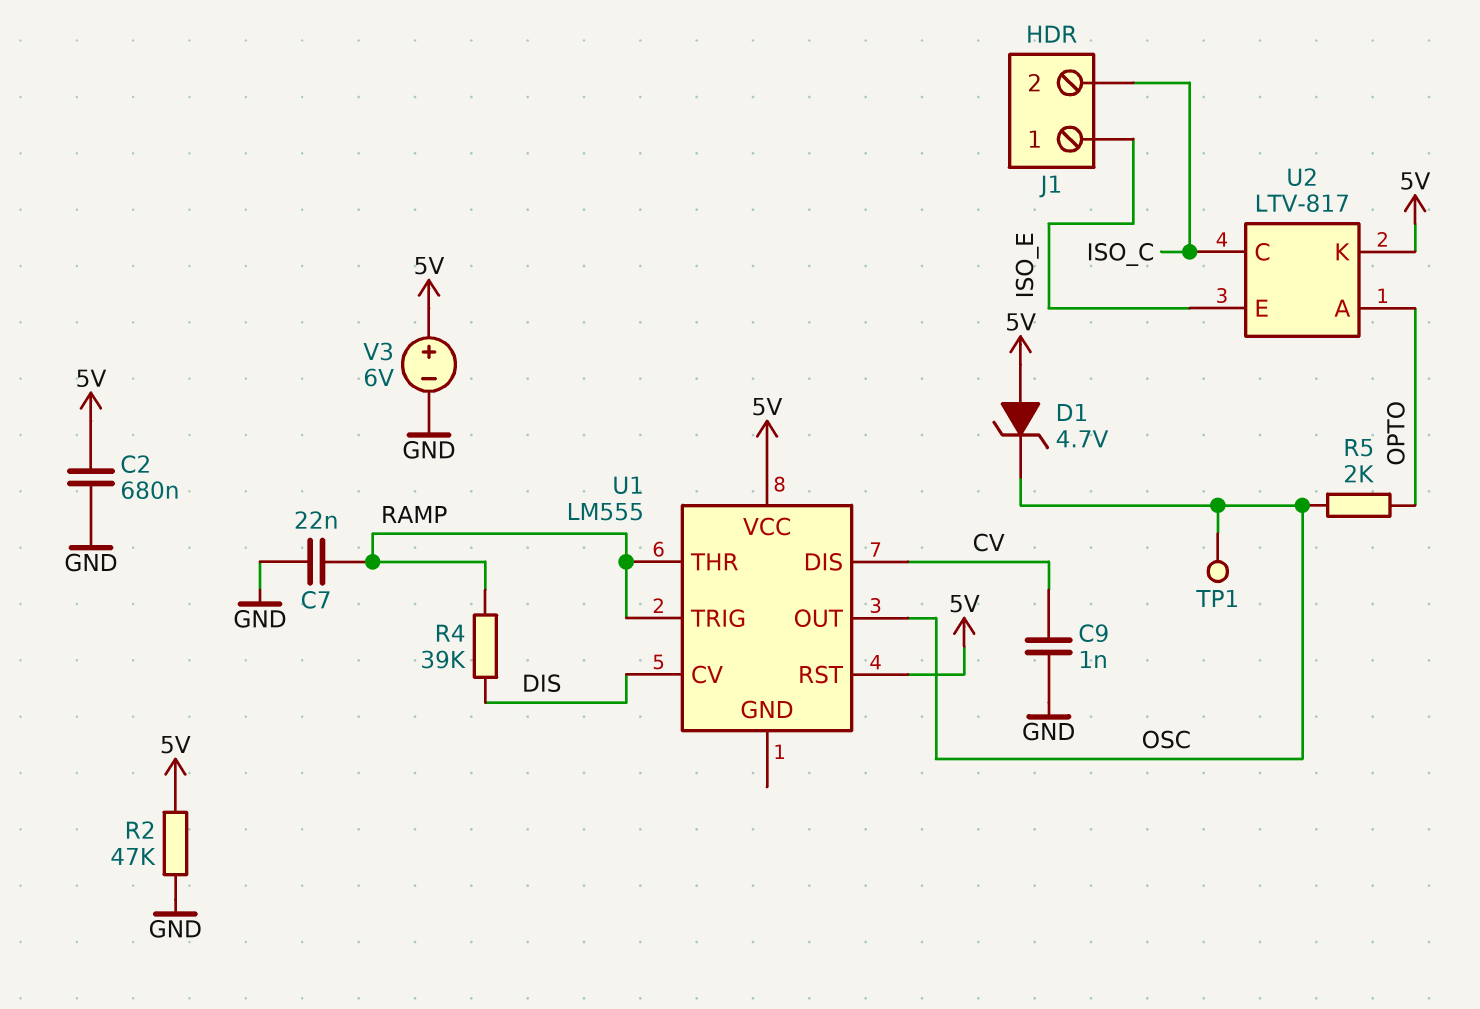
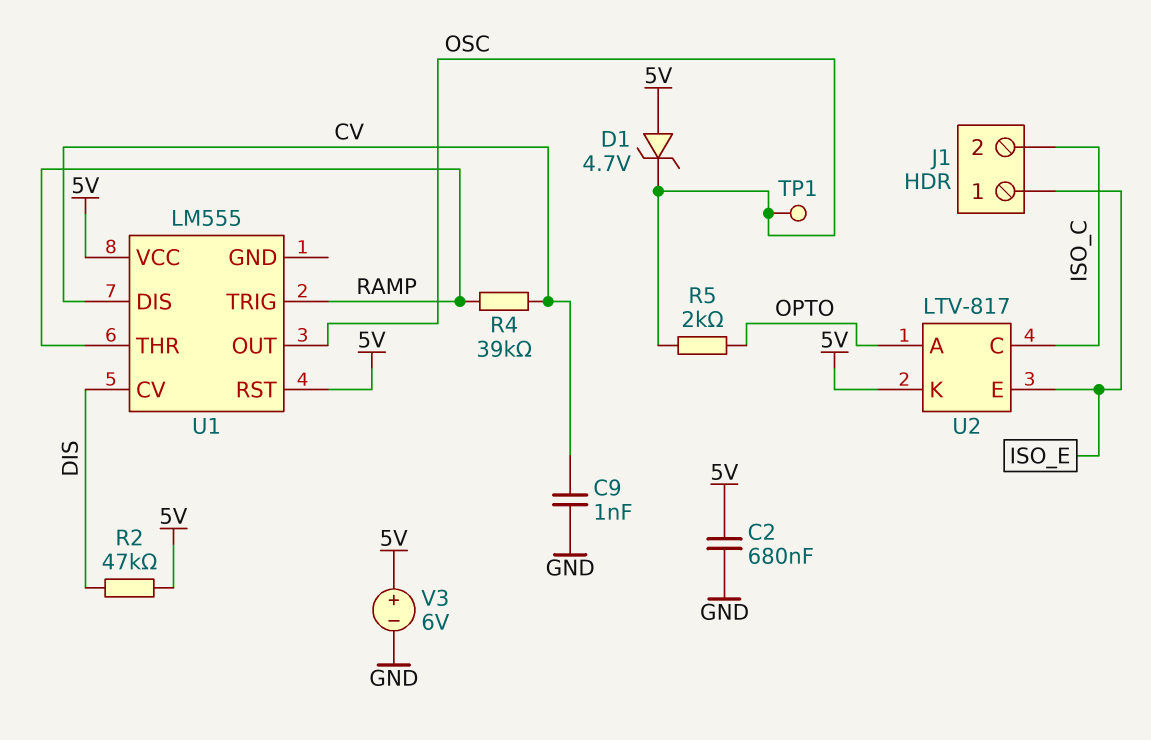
C7: 22nF (GND, RAMP) -> none
R2: 47k (5V, GND) -> 47k (5V, DIS)
R4: 39k (DIS, RAMP) -> 39k (CV, RAMP)

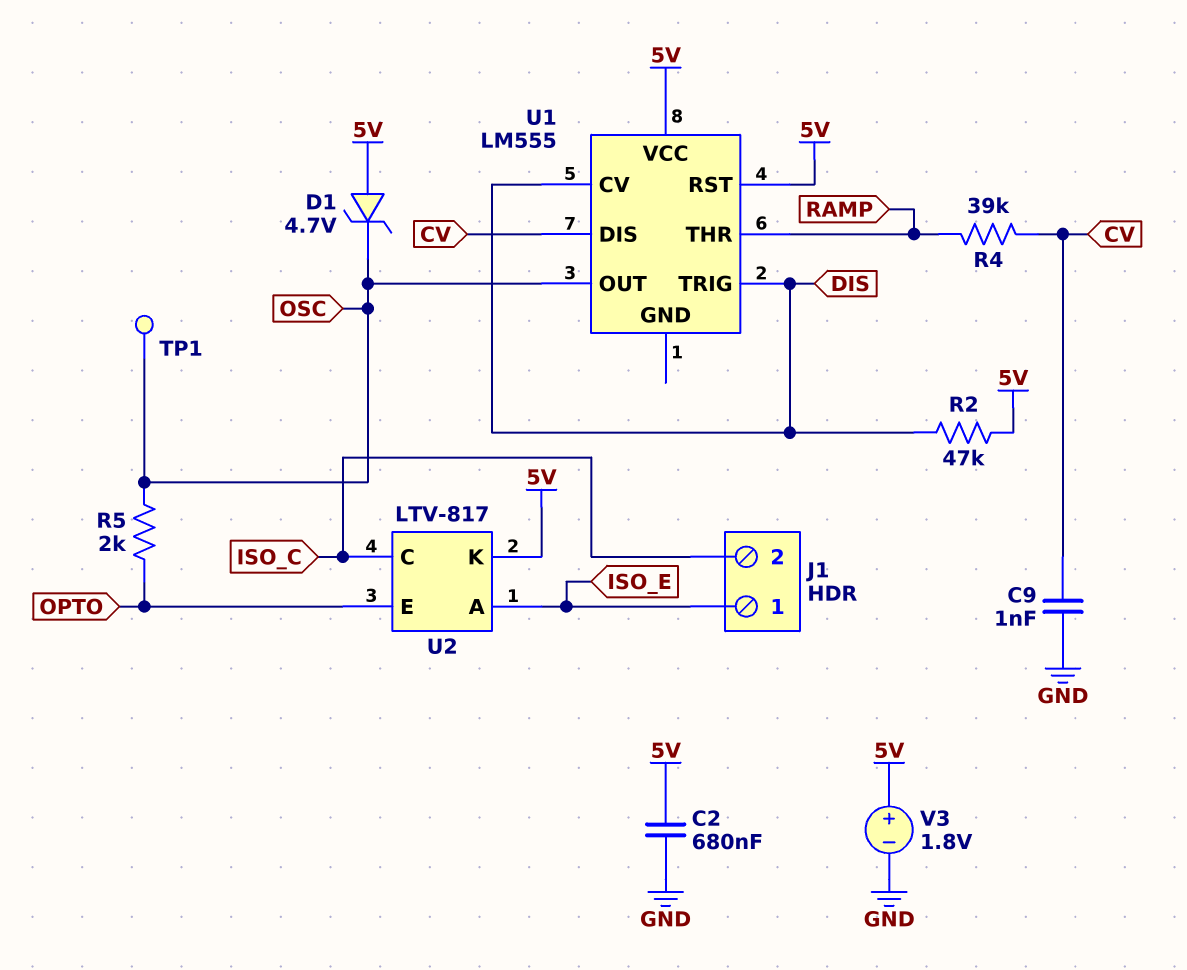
U1 pin TRIG: RAMP -> DIS
U2 pin A: OPTO -> ISO_E
U2 pin E: ISO_E -> OPTO
V3: 6V (plus 5V, minus GND) -> 1.8V (plus 5V, minus GND)

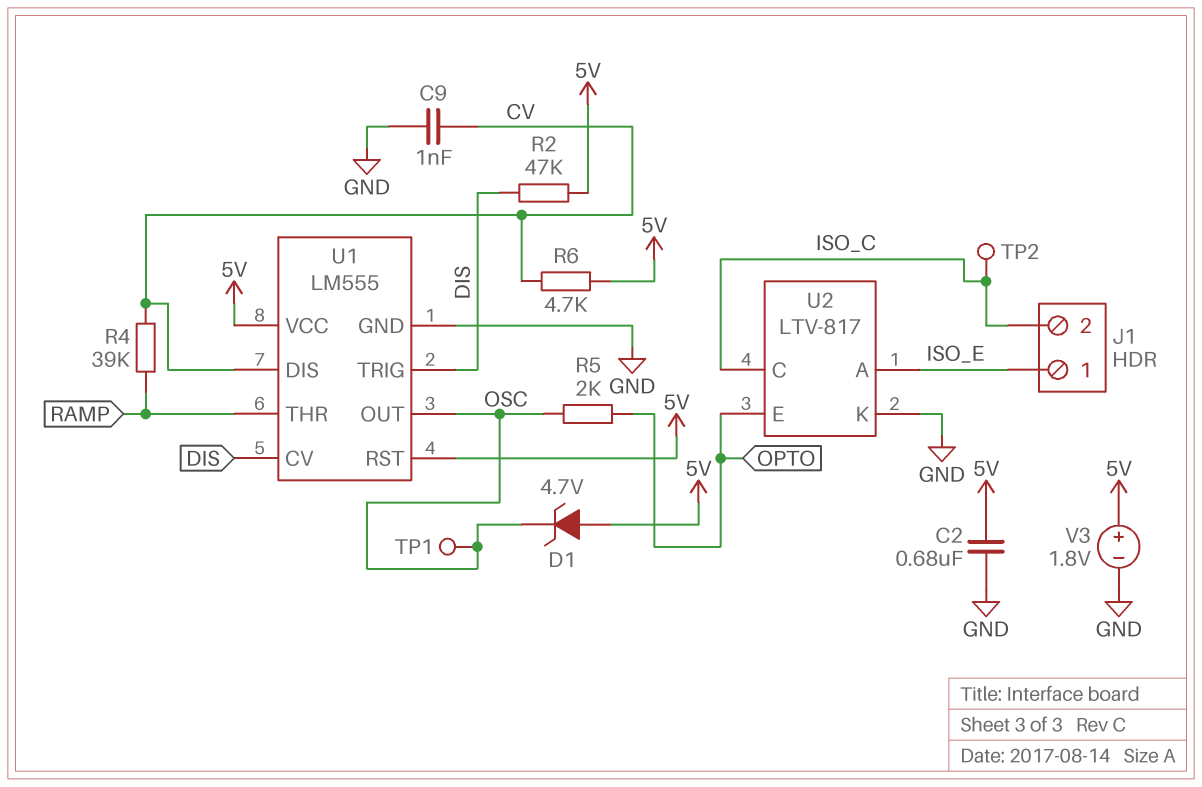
R6: none -> 4.7k (5V, CV)
TP2: none -> test point (ISO_C)
U1 pin GND: none -> GND
U2 pin K: 5V -> GND

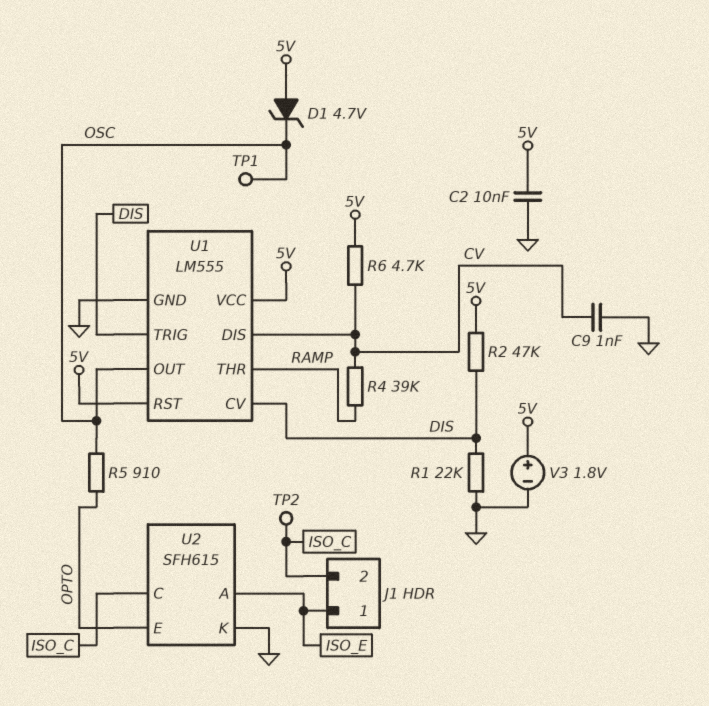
C2: 680nF (5V, GND) -> 10nF (5V, GND)
R1: none -> 22k (DIS, GND)
R5: 2k (OPTO, OSC) -> 910 (OPTO, OSC)
U2: LTV-817 -> SFH615

